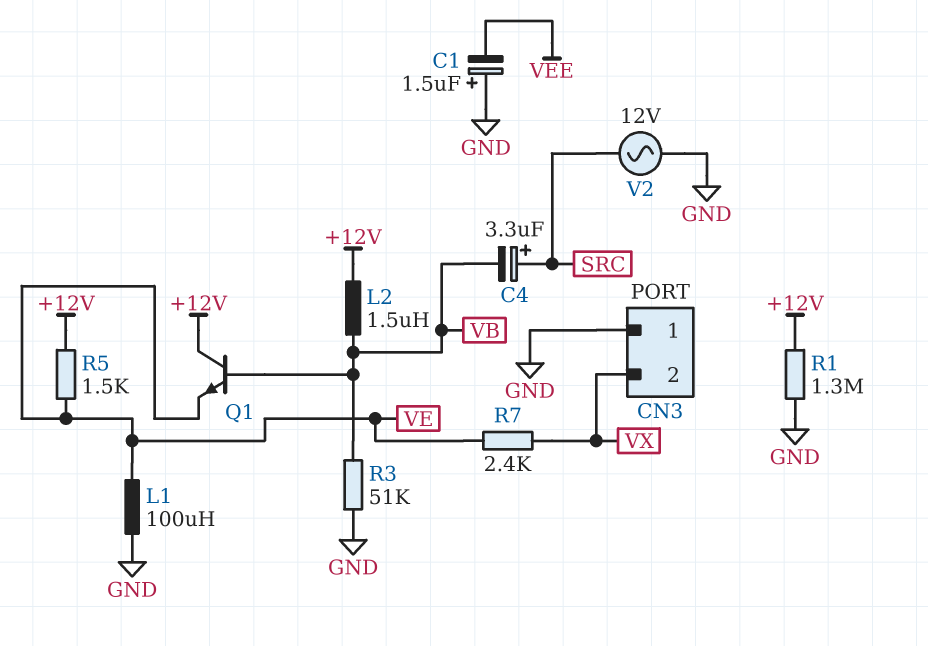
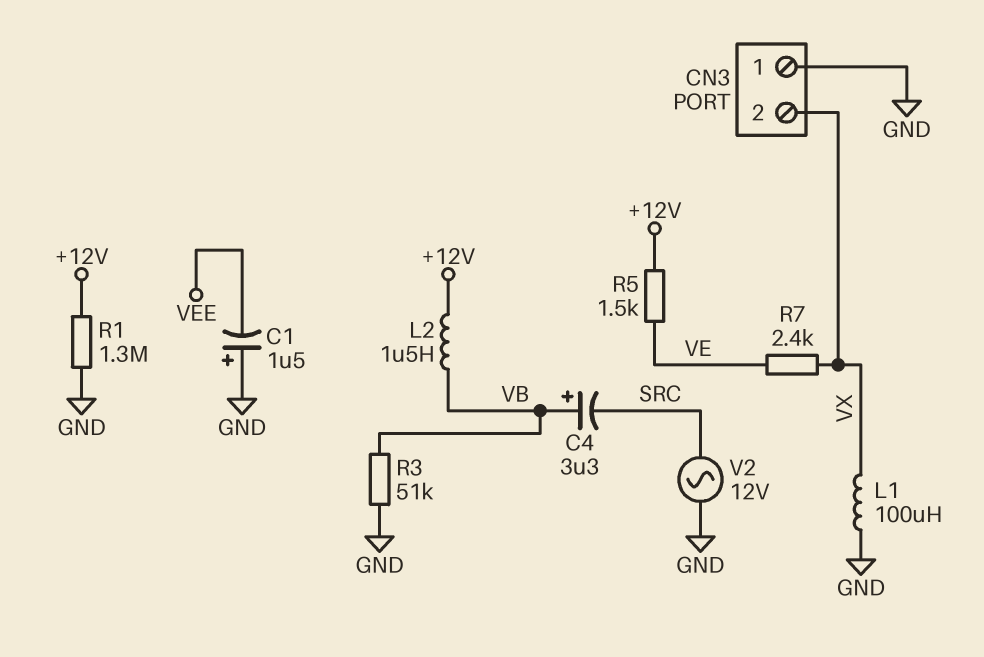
C4: 3.3uF (plus SRC, minus VB) -> 3.3uF (plus VB, minus SRC)
L1: 100uH (GND, VE) -> 100uH (GND, VX)
Q1: NPN (B VB, C +12V, E VE) -> none

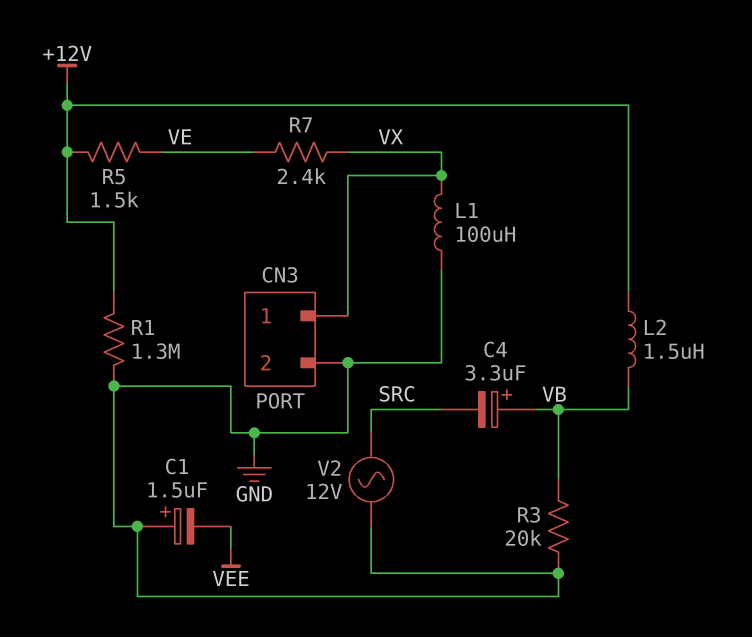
CN3 pin 1: GND -> VX
CN3 pin 2: VX -> GND
R3: 51k (GND, VB) -> 20k (GND, VB)

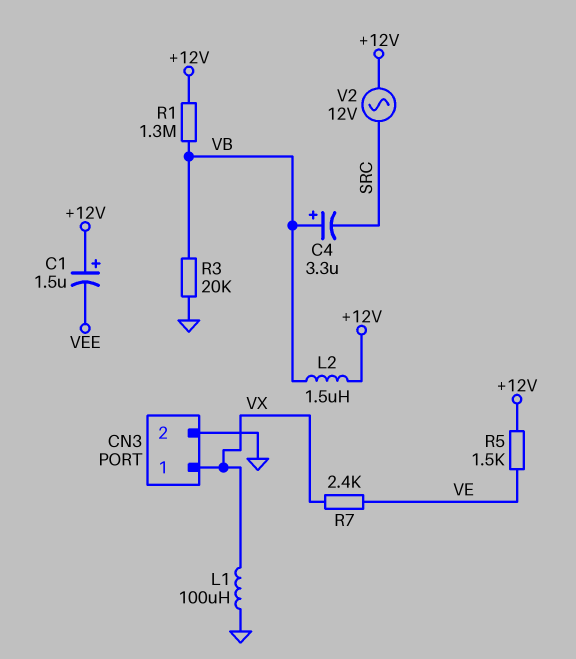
C1: 1.5uF (plus GND, minus VEE) -> 1.5uF (plus +12V, minus VEE)
R1: 1.3M (+12V, GND) -> 1.3M (+12V, VB)
V2: AC 12V (GND, SRC) -> AC 12V (+12V, SRC)

